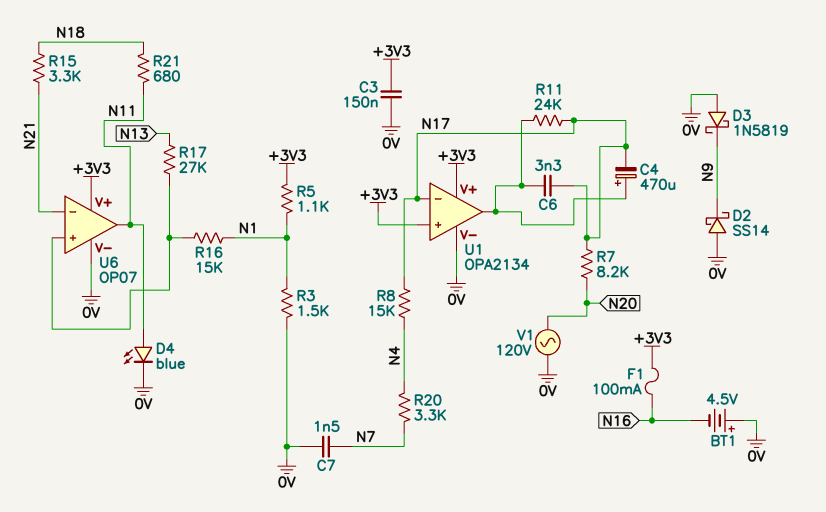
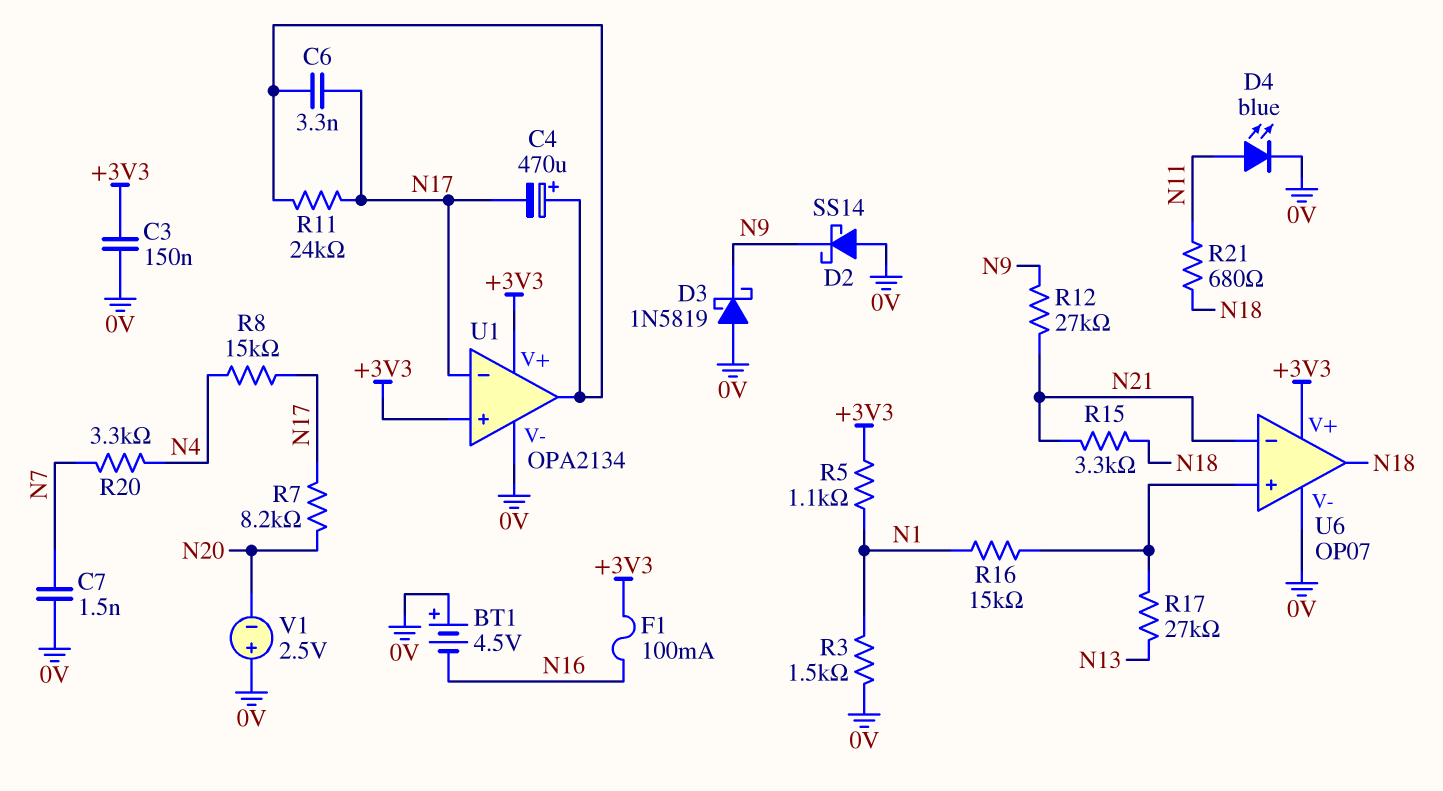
R12: none -> 27k (N9, N21)
U6 pin out: N11 -> N18
V1: AC 120V (0V, N20) -> 2.5V (plus 0V, minus N20)

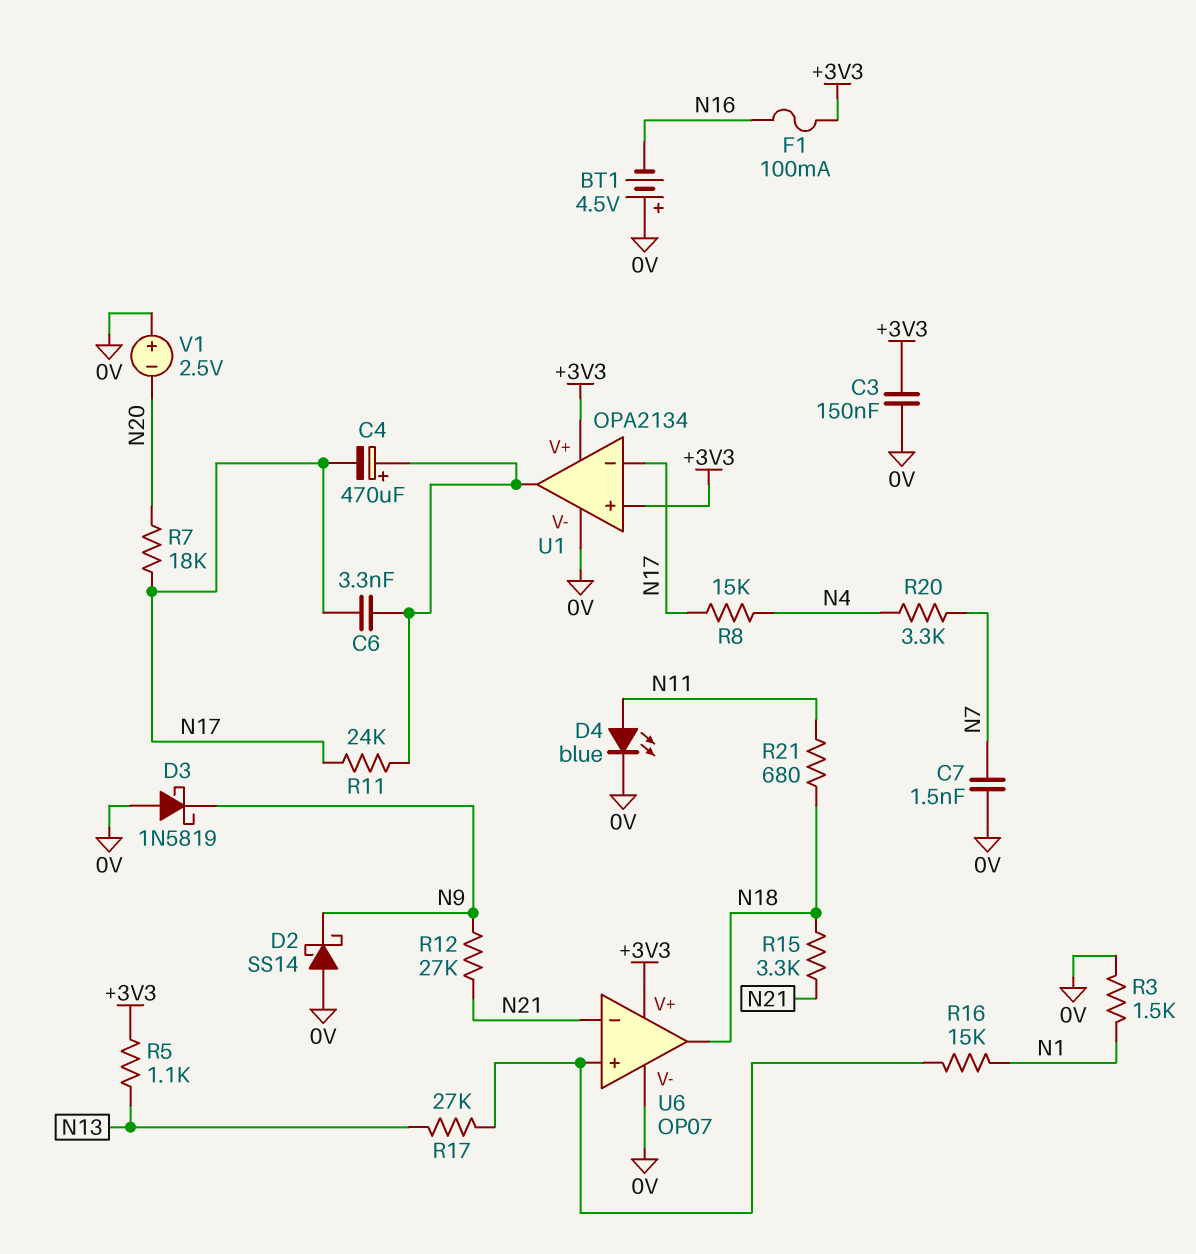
R5: 1.1k (+3V3, N1) -> 1.1k (+3V3, N13)
R7: 8.2k (N17, N20) -> 18k (N17, N20)

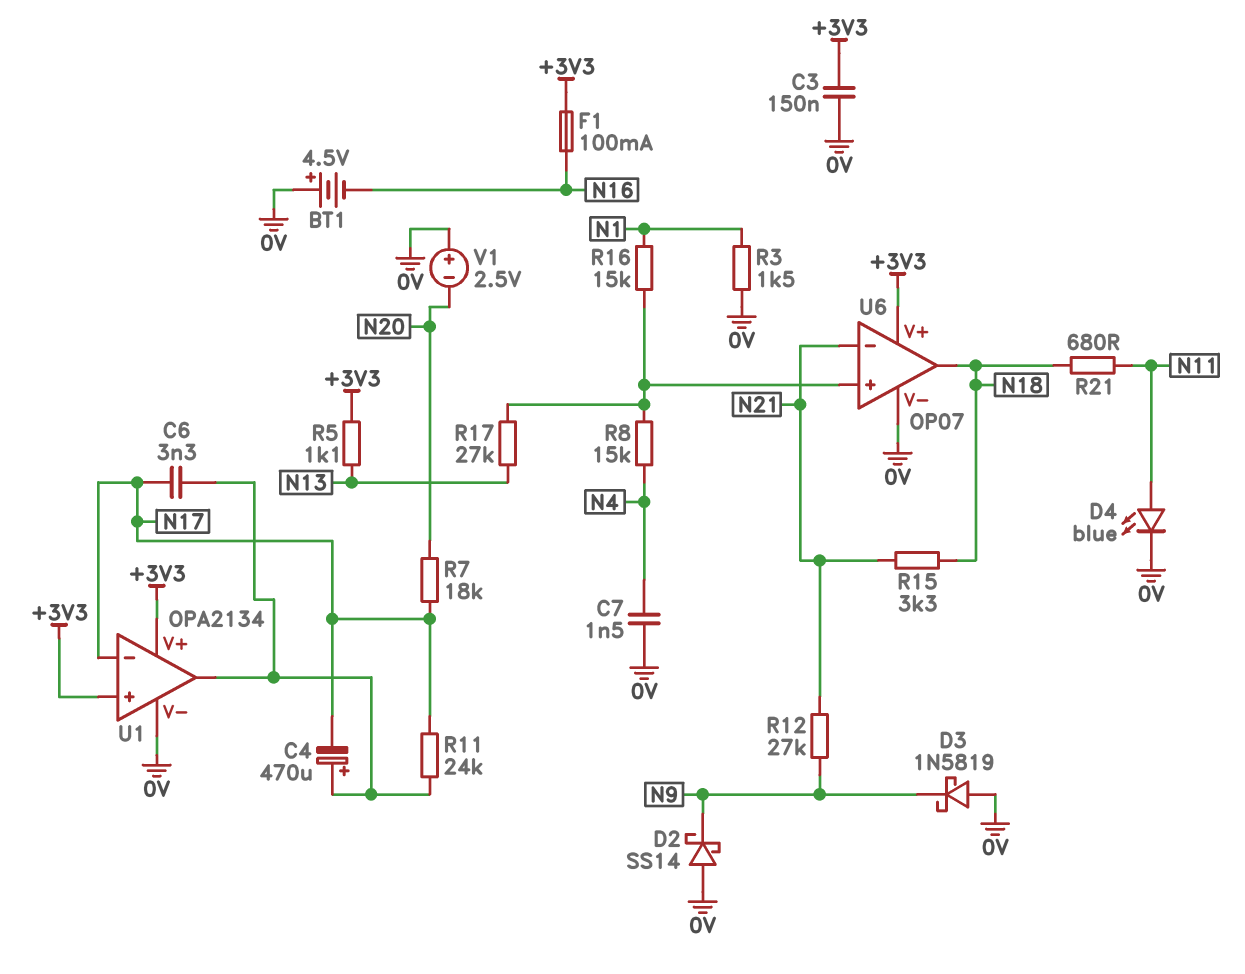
C7: 1.5nF (0V, N7) -> 1.5nF (0V, N4)
R8: 15k (N4, N17) -> 15k (N4, U6/in+)
R20: 3.3k (N4, N7) -> none

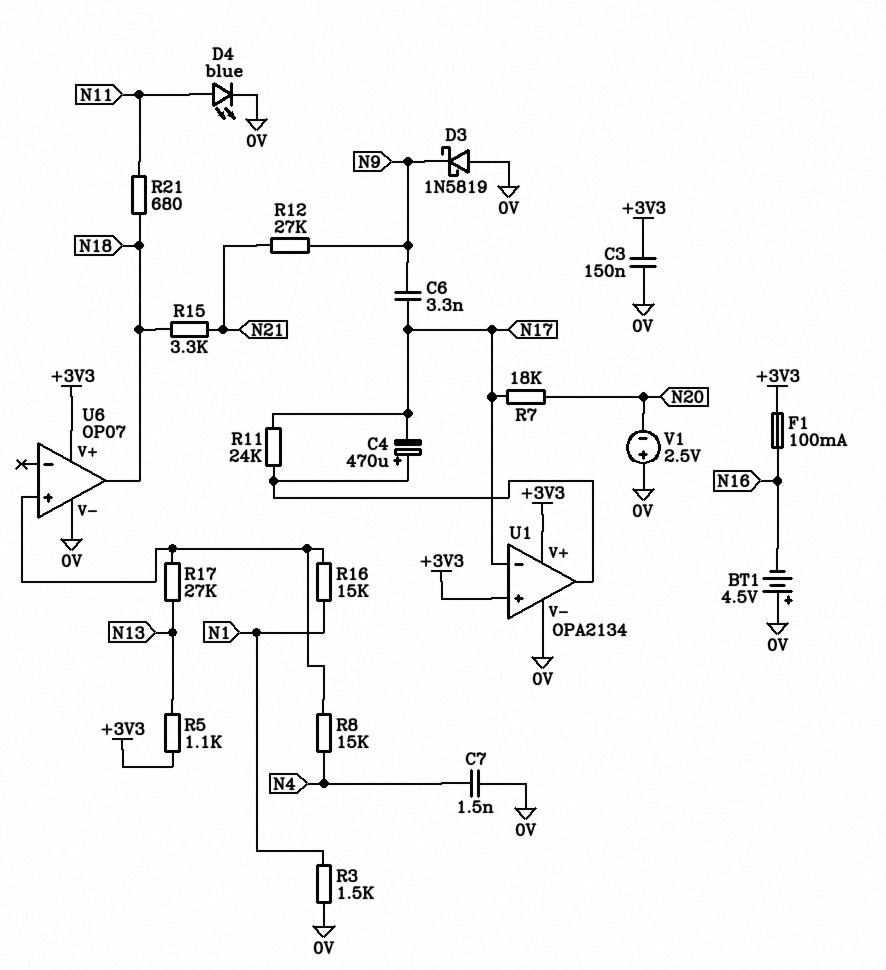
C6: 3.3nF (N17, U1/out) -> 3.3nF (N9, N17)
D2: schottky SS14 (A 0V, K N9) -> none
U6 pin in-: N21 -> none

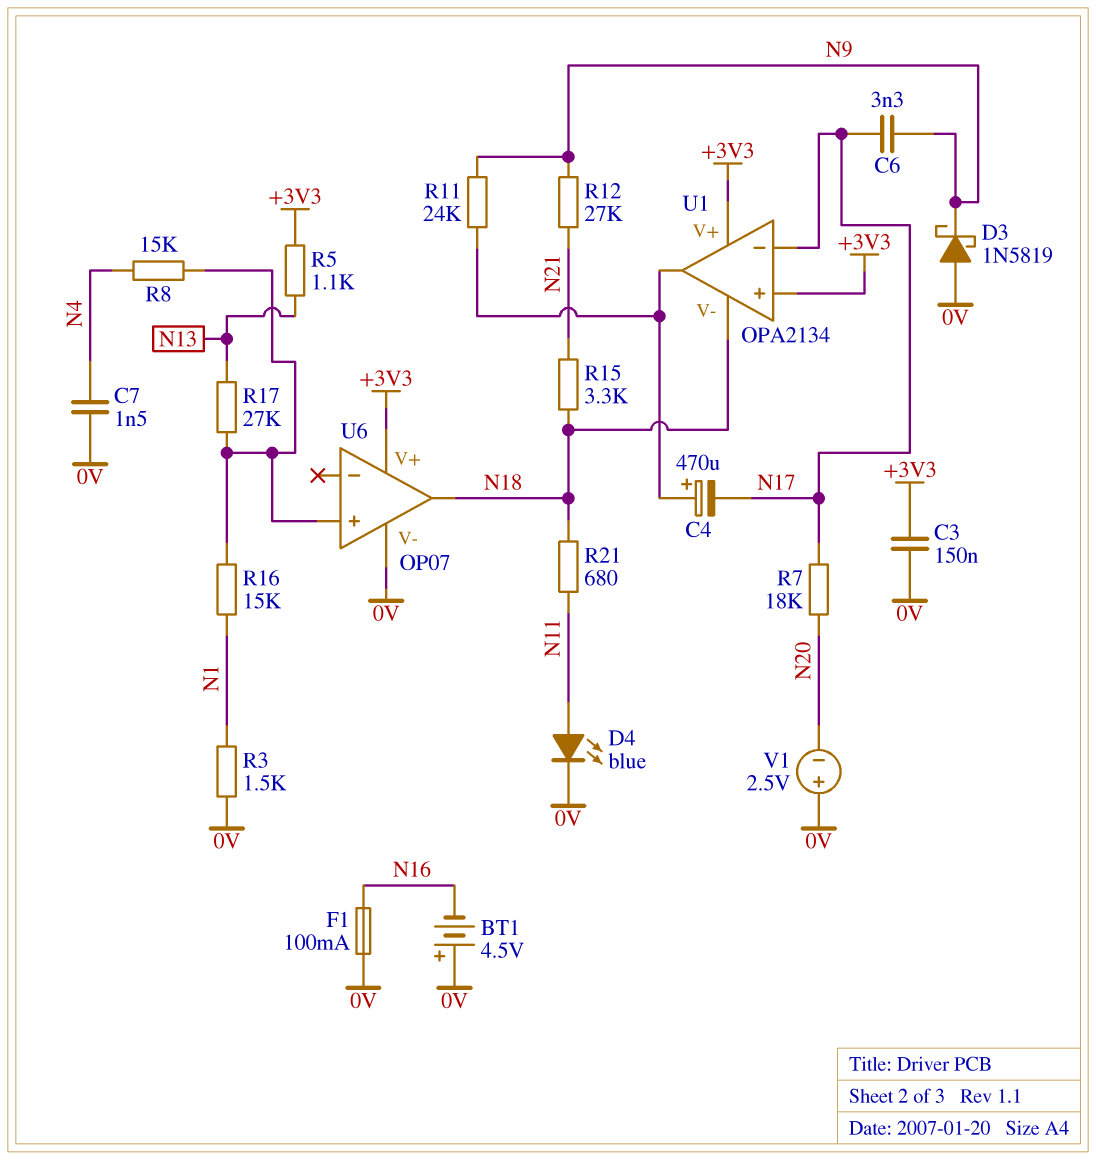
F1: 100mA (+3V3, N16) -> 100mA (0V, N16)
R11: 24k (N17, U1/out) -> 24k (N9, U1/out)
U1 pin V-: 0V -> N18

